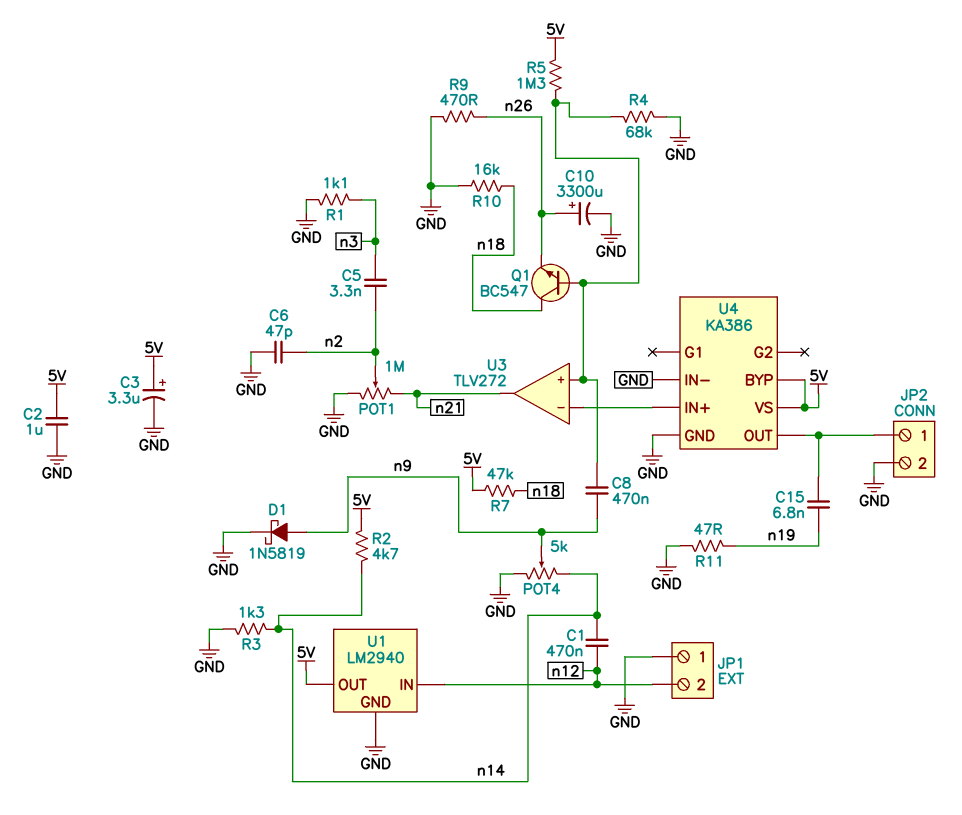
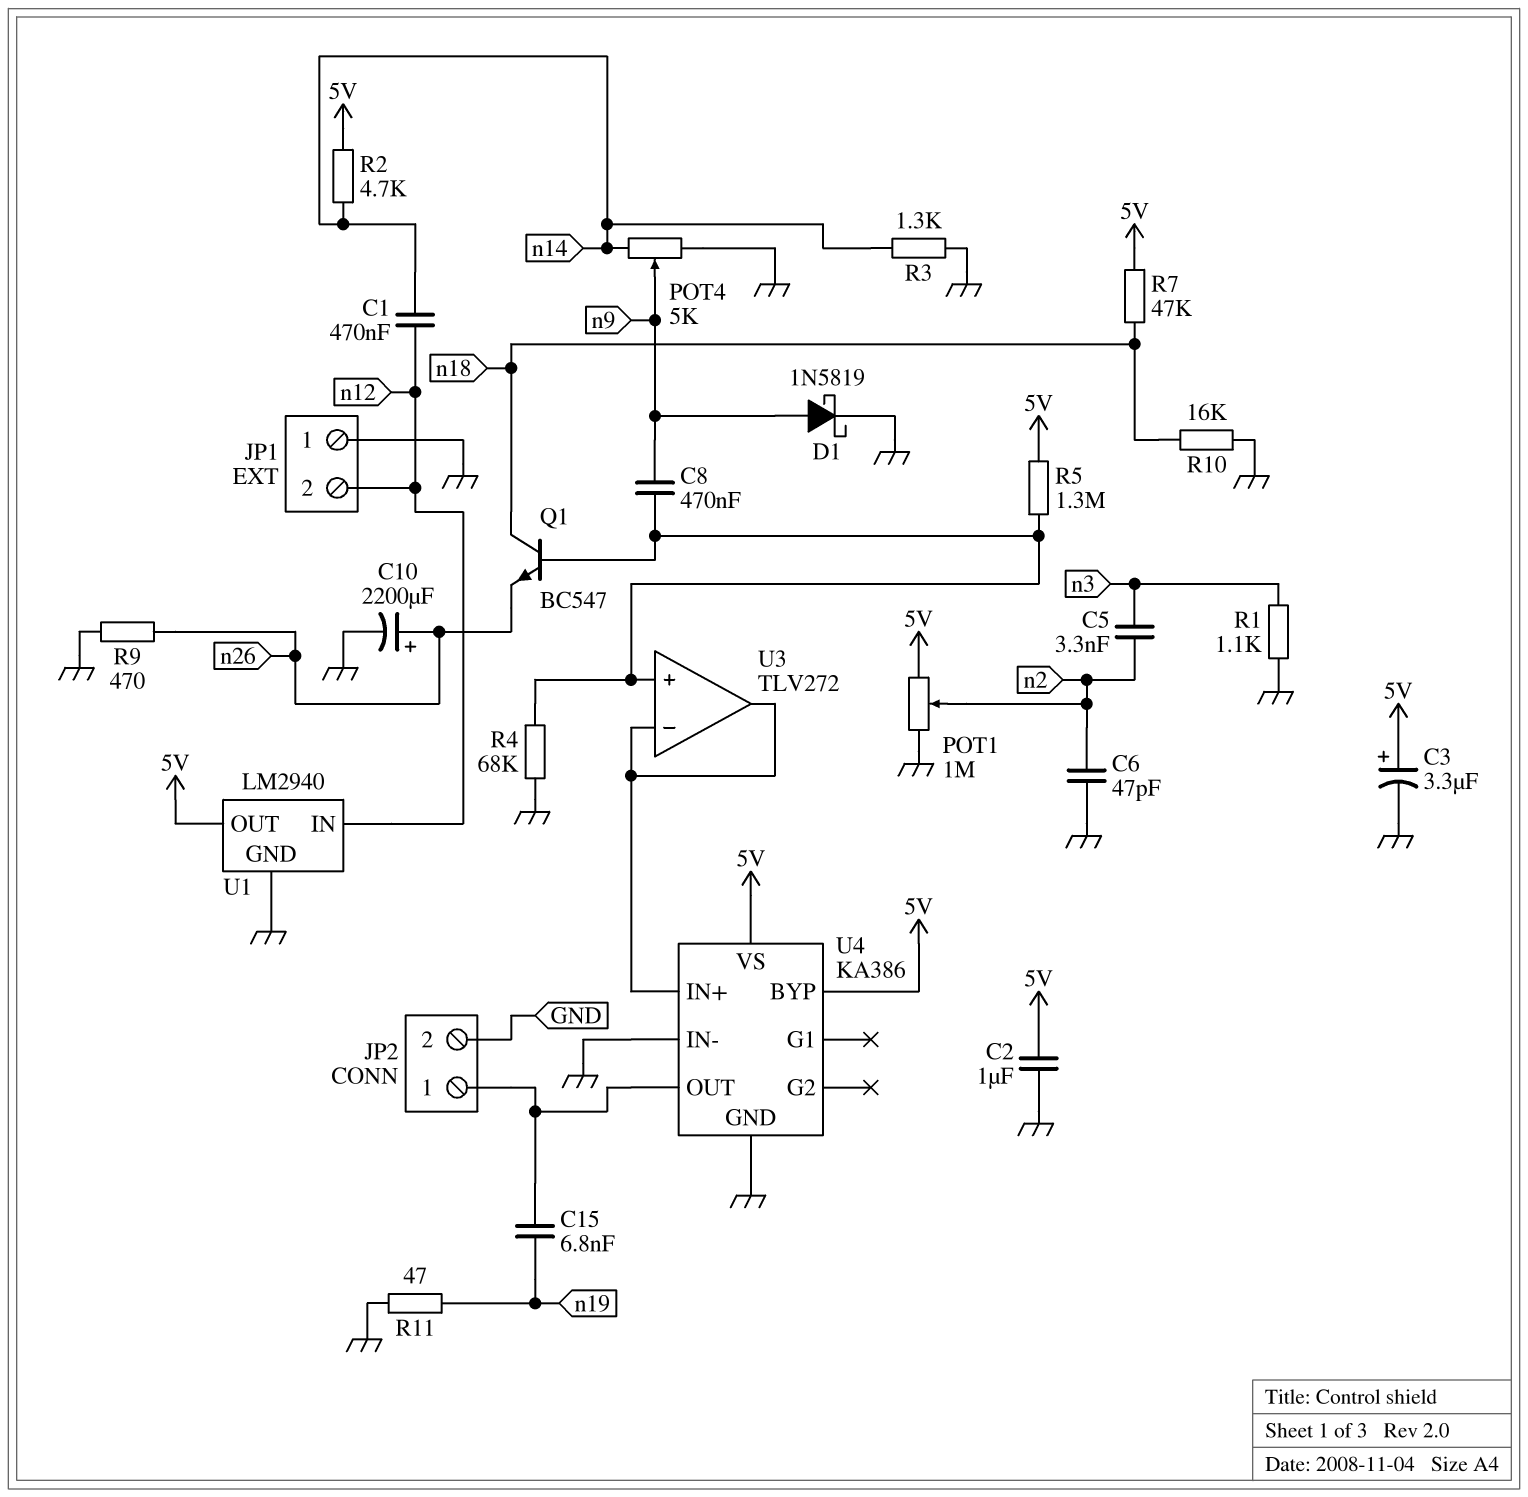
C10: 3300uF (plus n26, minus GND) -> 2200uF (plus n26, minus GND)
POT1: 1M (GND, n21, wiper n2) -> 1M (5V, GND, wiper n2)
U3 pin out: n21 -> U3/in-

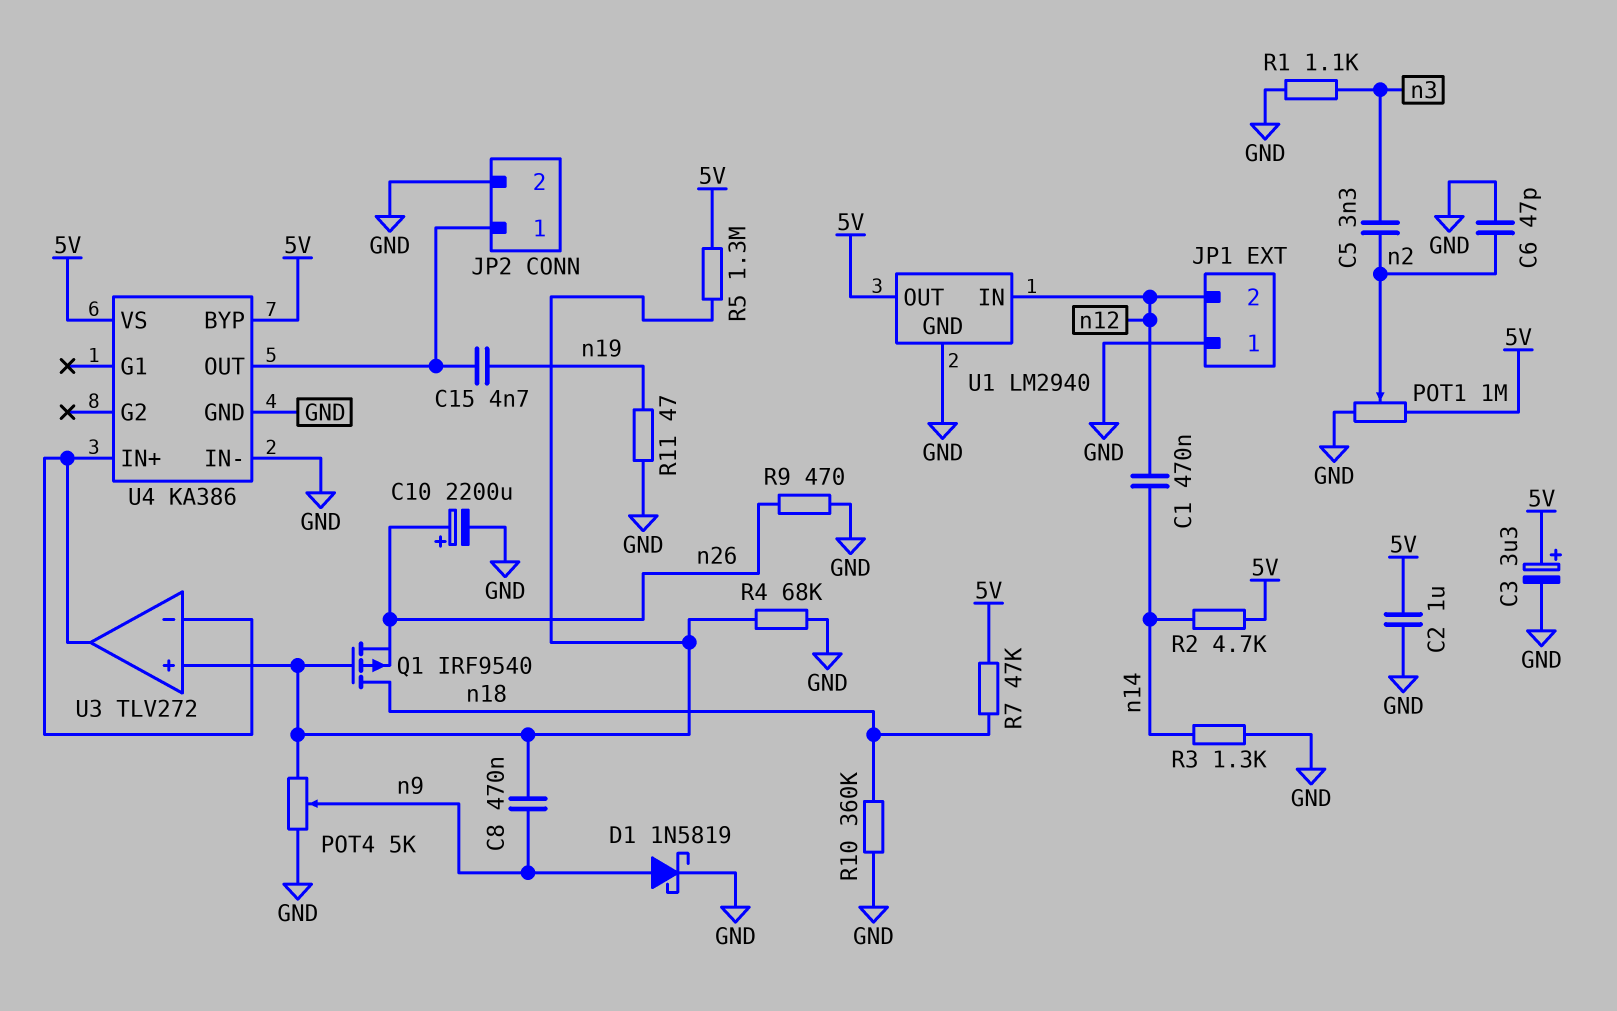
C15: 6.8nF (JP2/1, n19) -> 4.7nF (JP2/1, n19)
POT4: 5k (GND, n14, wiper n9) -> 5k (GND, U3/in+, wiper n9)
Q1: NPN BC547 (B U3/in+, C n18, E n26) -> PMOS IRF9540 (G U3/in+, D n18, S n26)
R10: 16k (GND, n18) -> 360k (GND, n18)

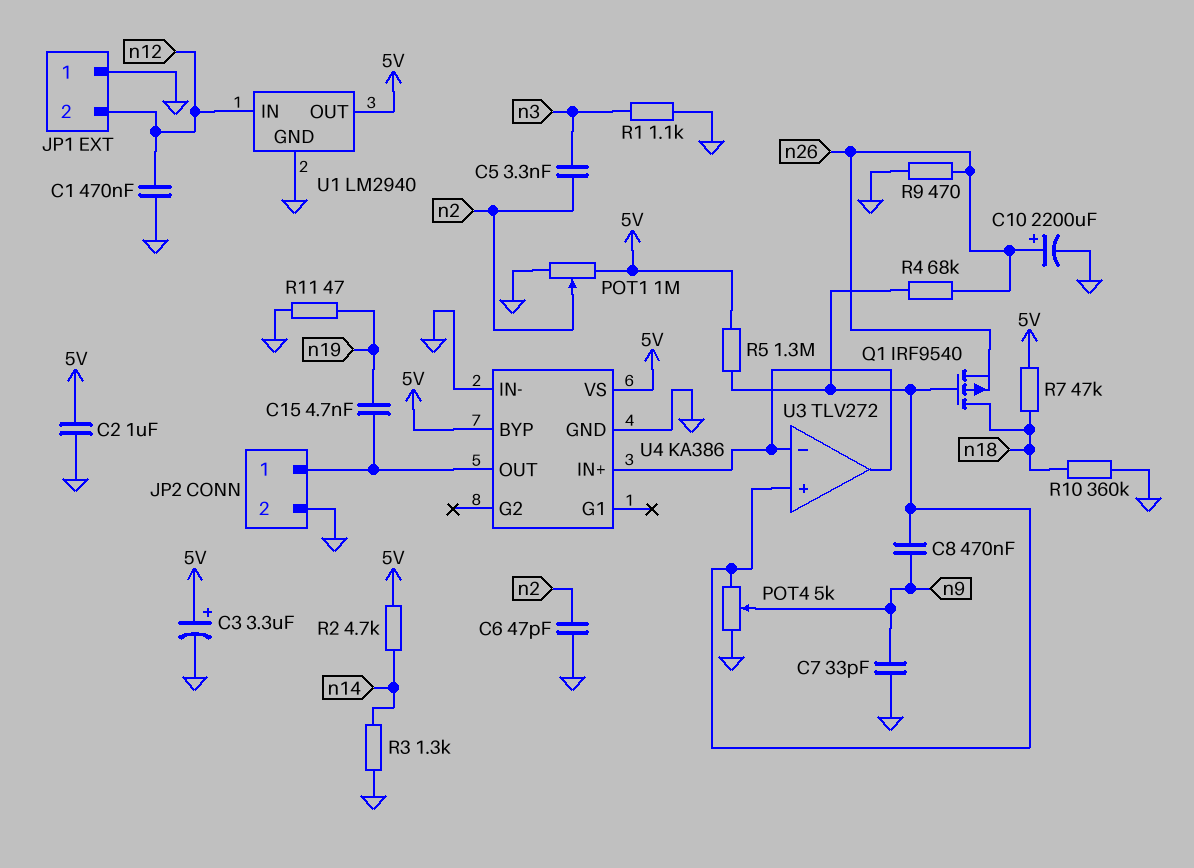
C1: 470nF (n12, n14) -> 470nF (GND, n12)
C7: none -> 33pF (GND, n9)
D1: schottky 1N5819 (A n9, K GND) -> none
R4: 68k (GND, U3/in+) -> 68k (U3/in+, n26)

